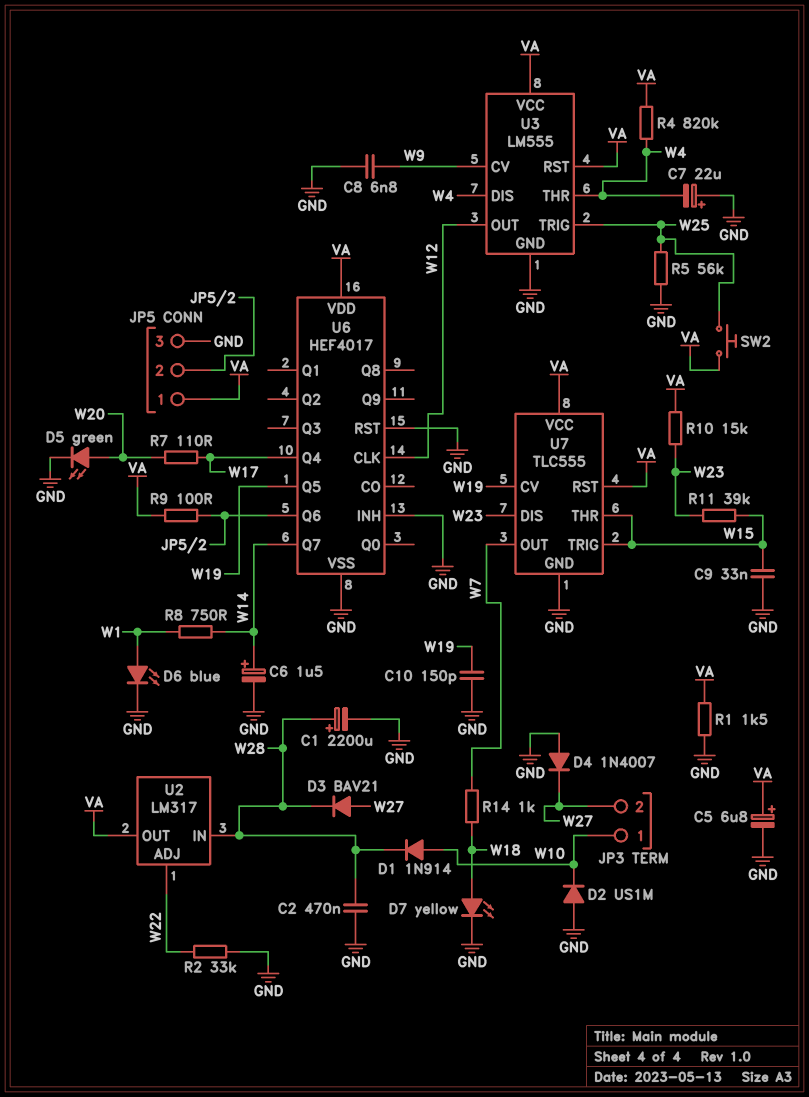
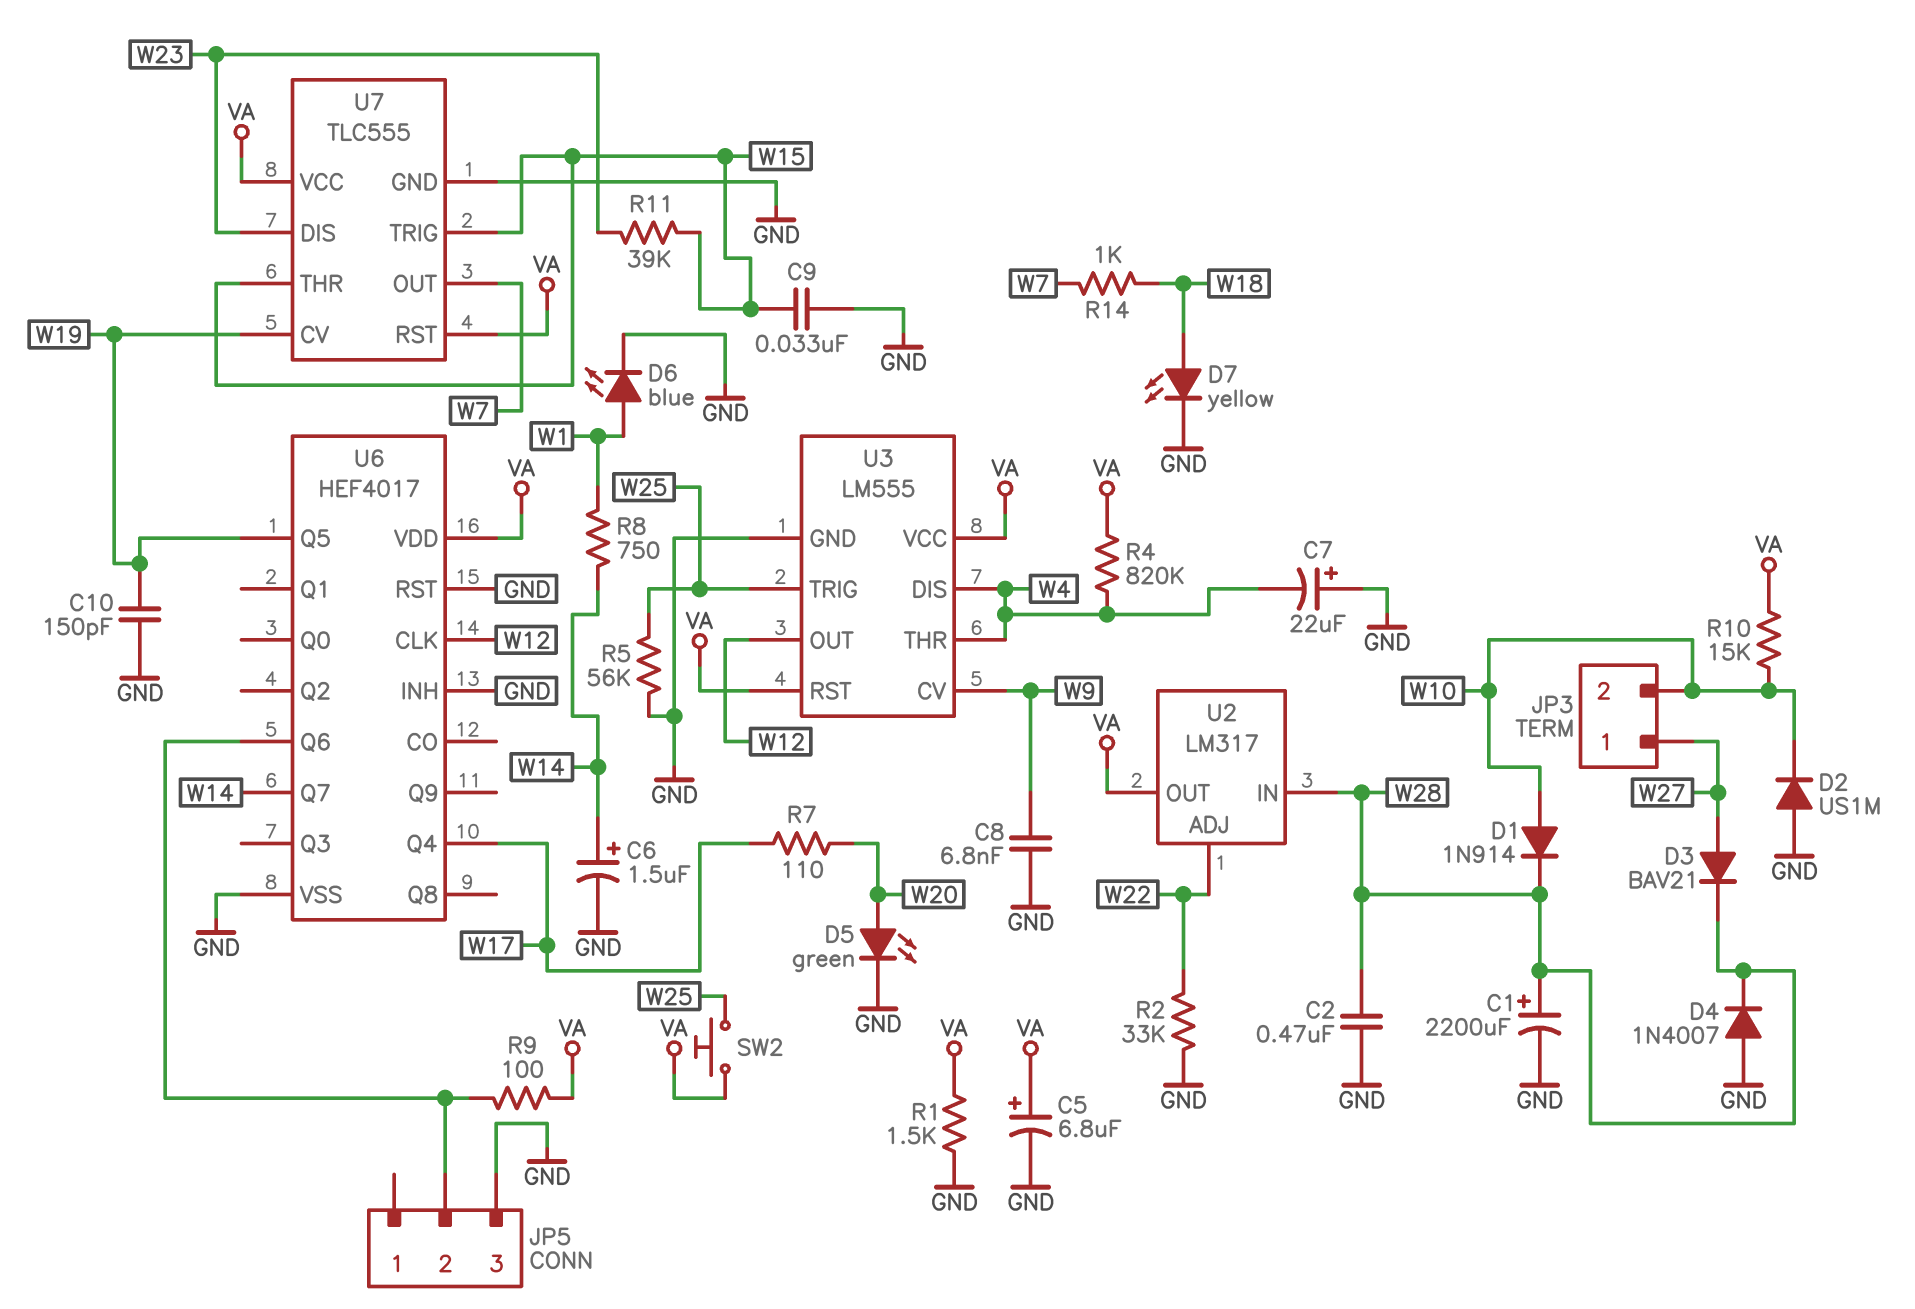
D4: diode 1N4007 (A GND, K W27) -> diode 1N4007 (A GND, K W28)
JP3 pin 1: W10 -> W27
JP3 pin 2: W27 -> W10
JP5 pin 1: VA -> none
R10: 15k (VA, W23) -> 15k (VA, W10)

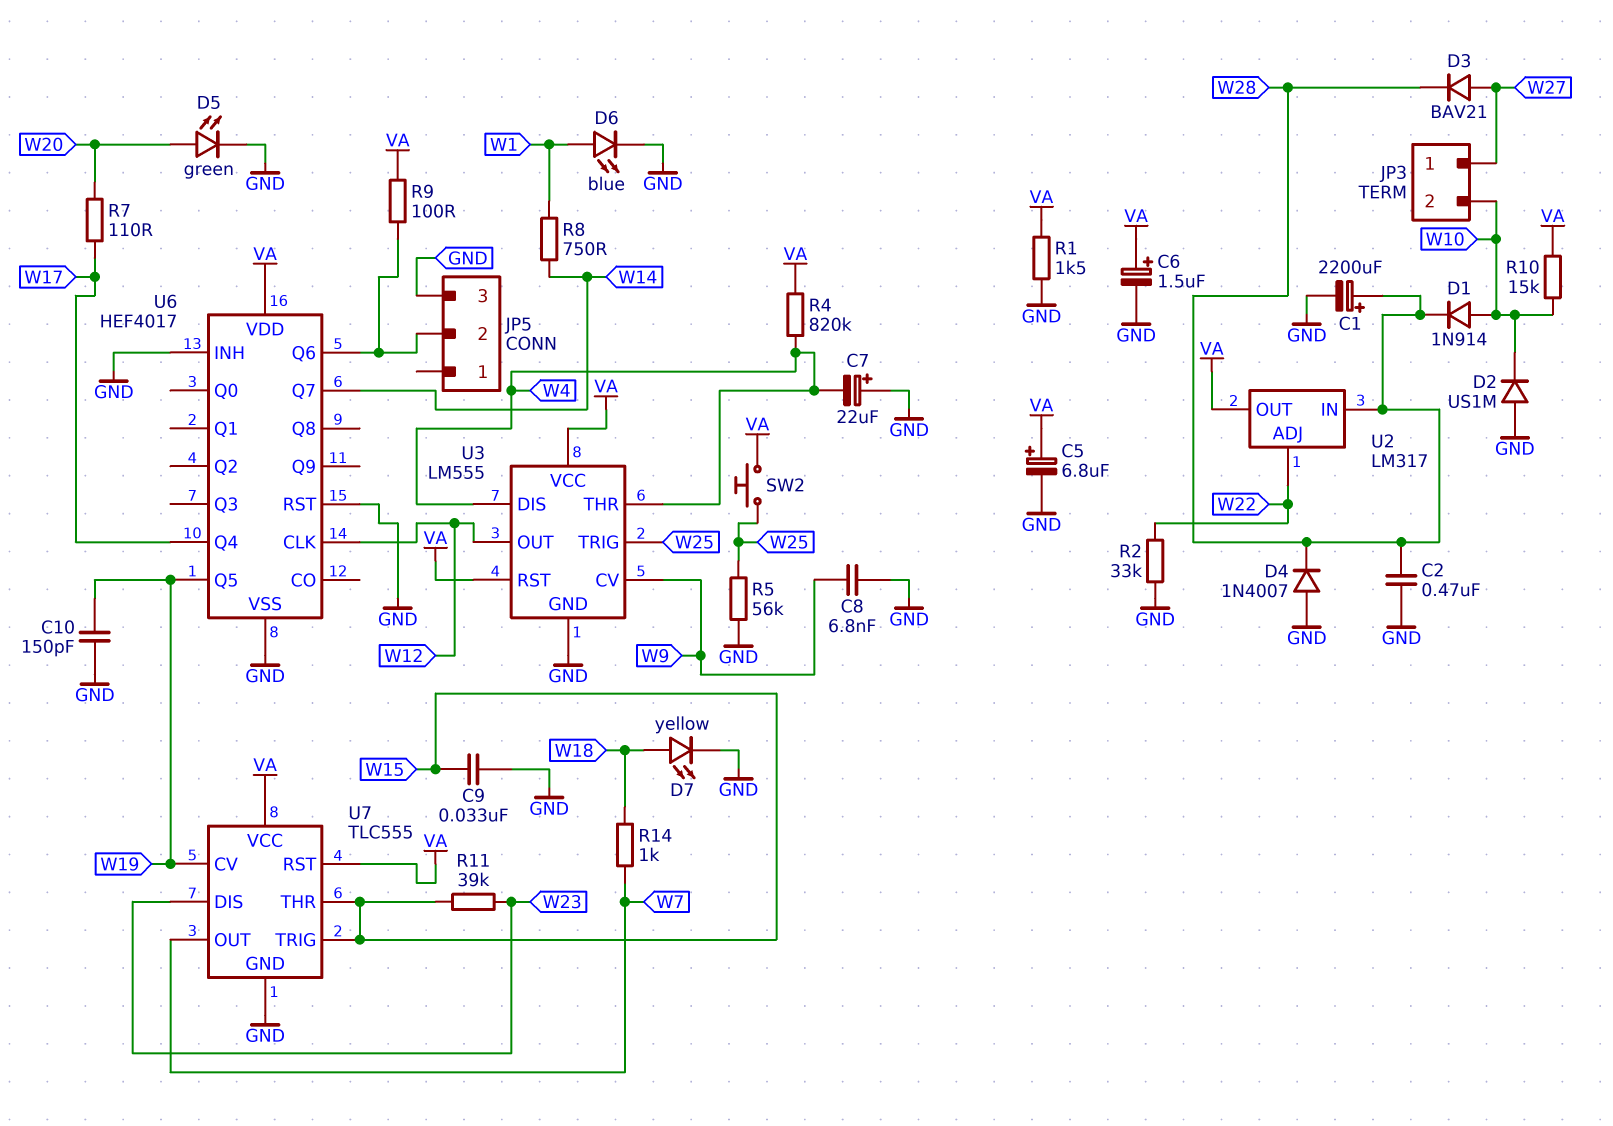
C6: 1.5uF (plus W14, minus GND) -> 1.5uF (plus VA, minus GND)

